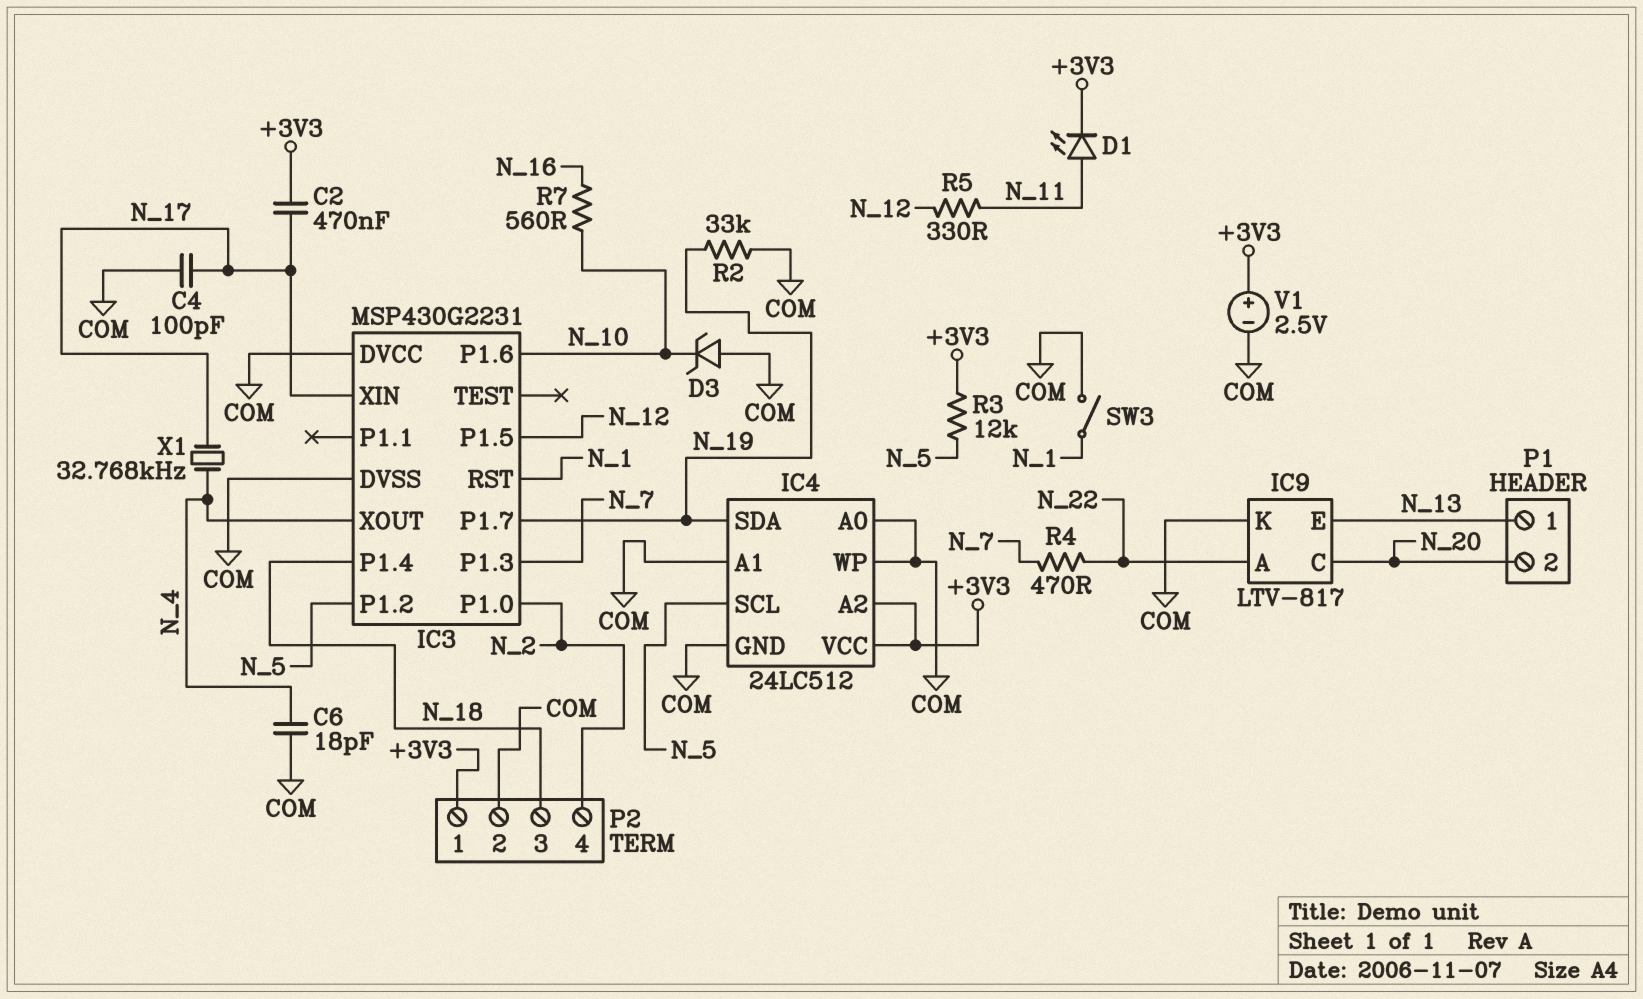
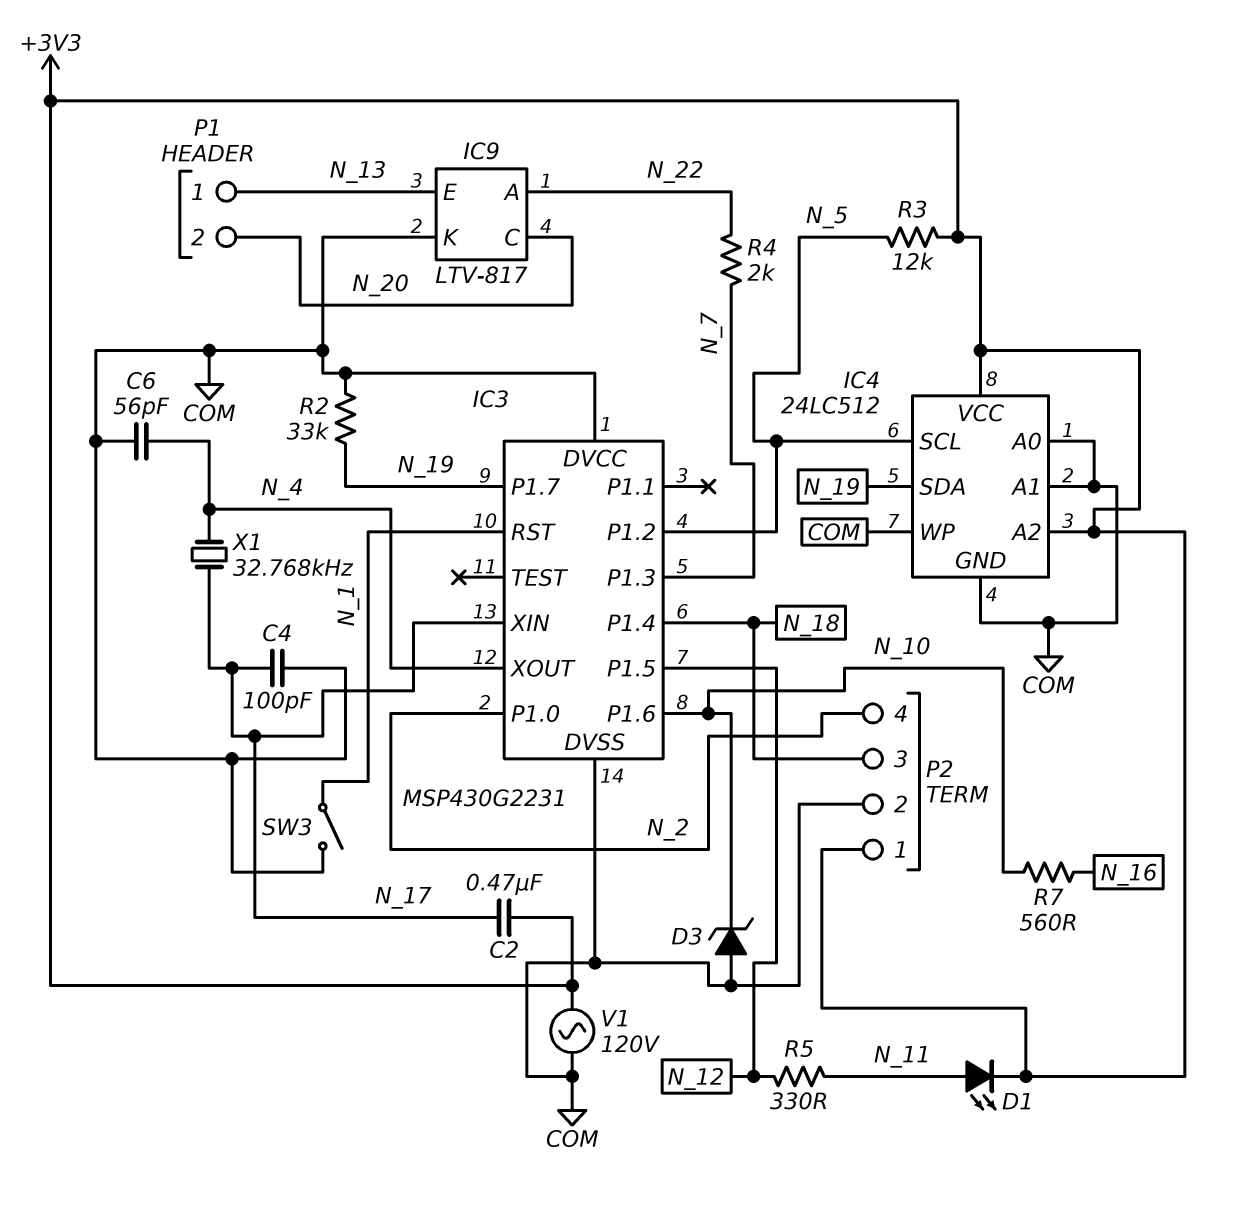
C6: 18pF (COM, N_4) -> 56pF (COM, N_4)
R4: 470 (N_7, N_22) -> 2k (N_7, N_22)
V1: 2.5V (plus +3V3, minus COM) -> AC 120V (+3V3, COM)

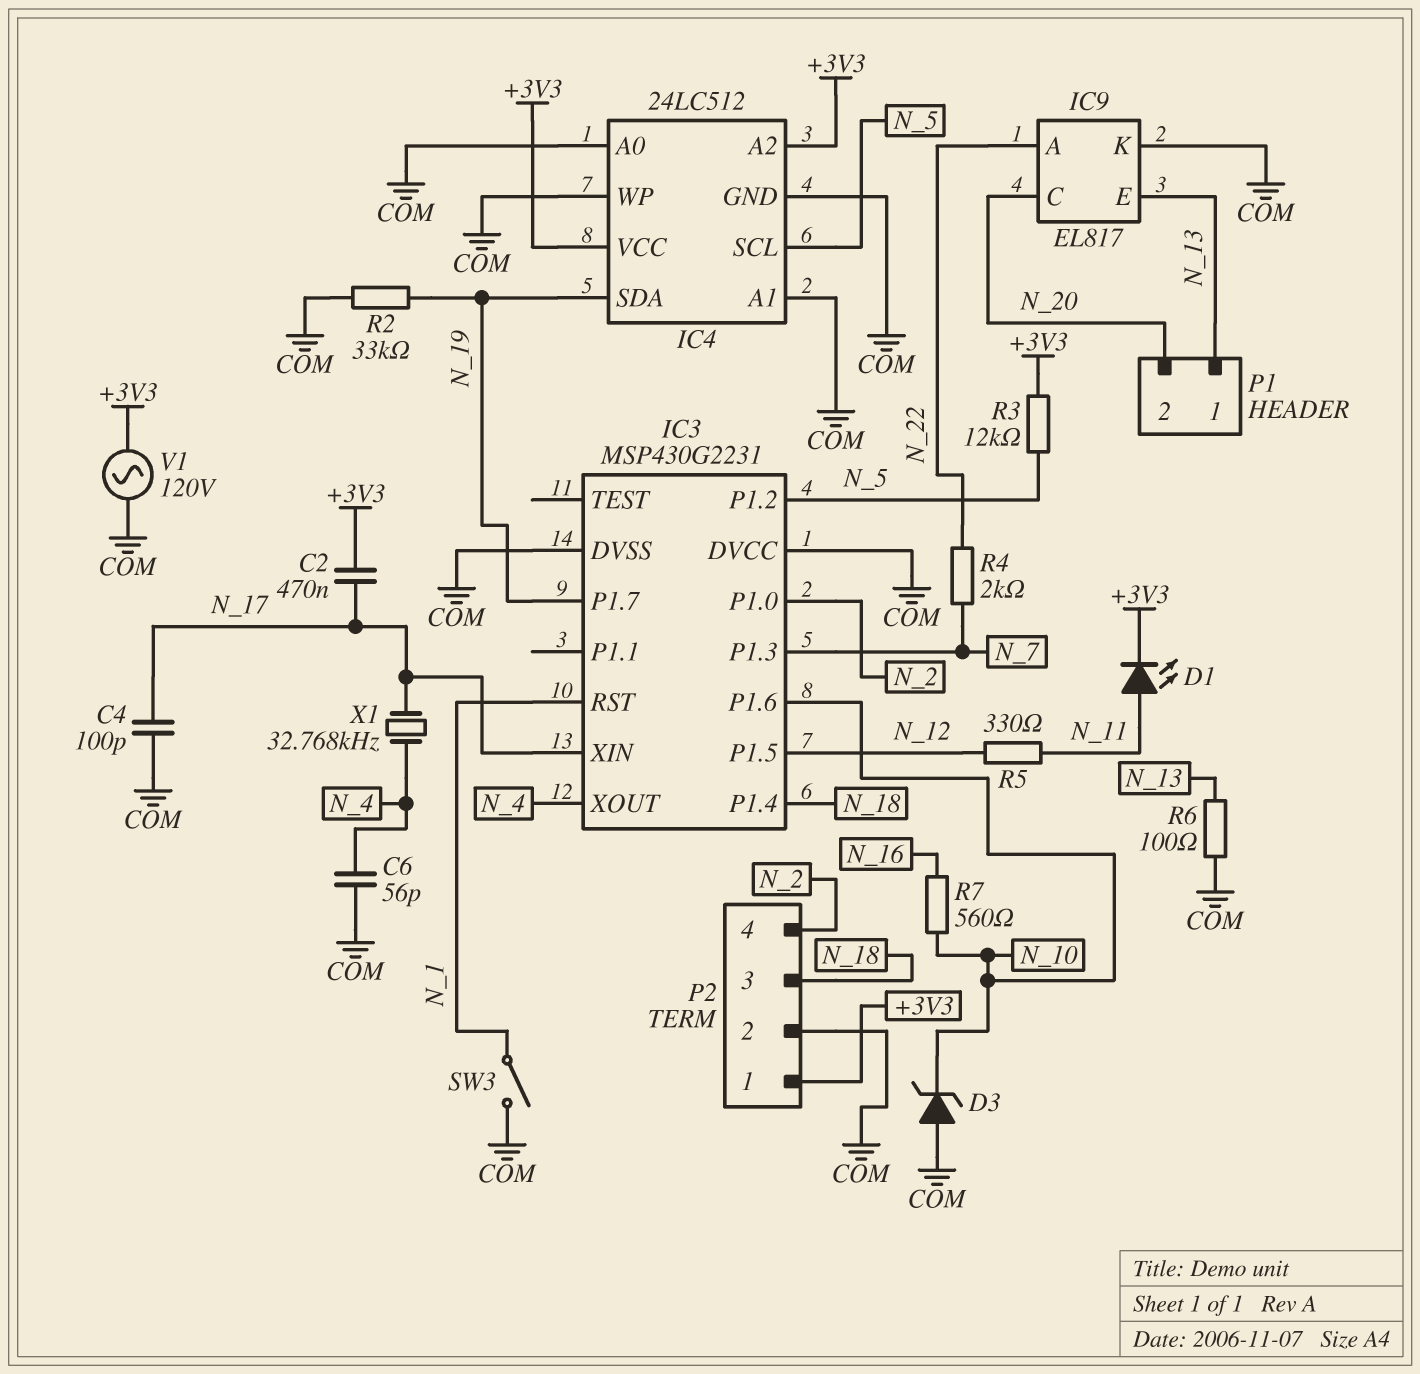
IC9: LTV-817 -> EL817
R6: none -> 100 (COM, N_13)

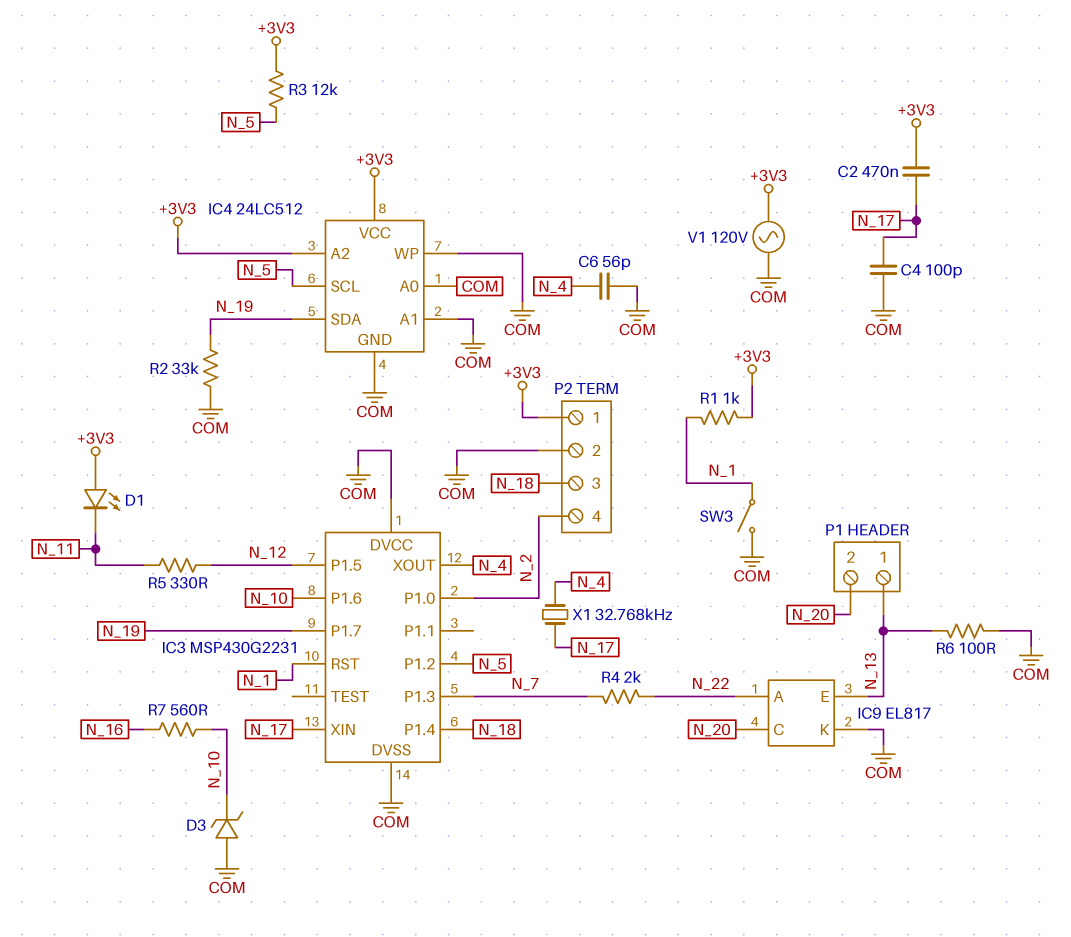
D1: LED (A N_11, K +3V3) -> LED (A +3V3, K N_11)
R1: none -> 1k (+3V3, N_1)

